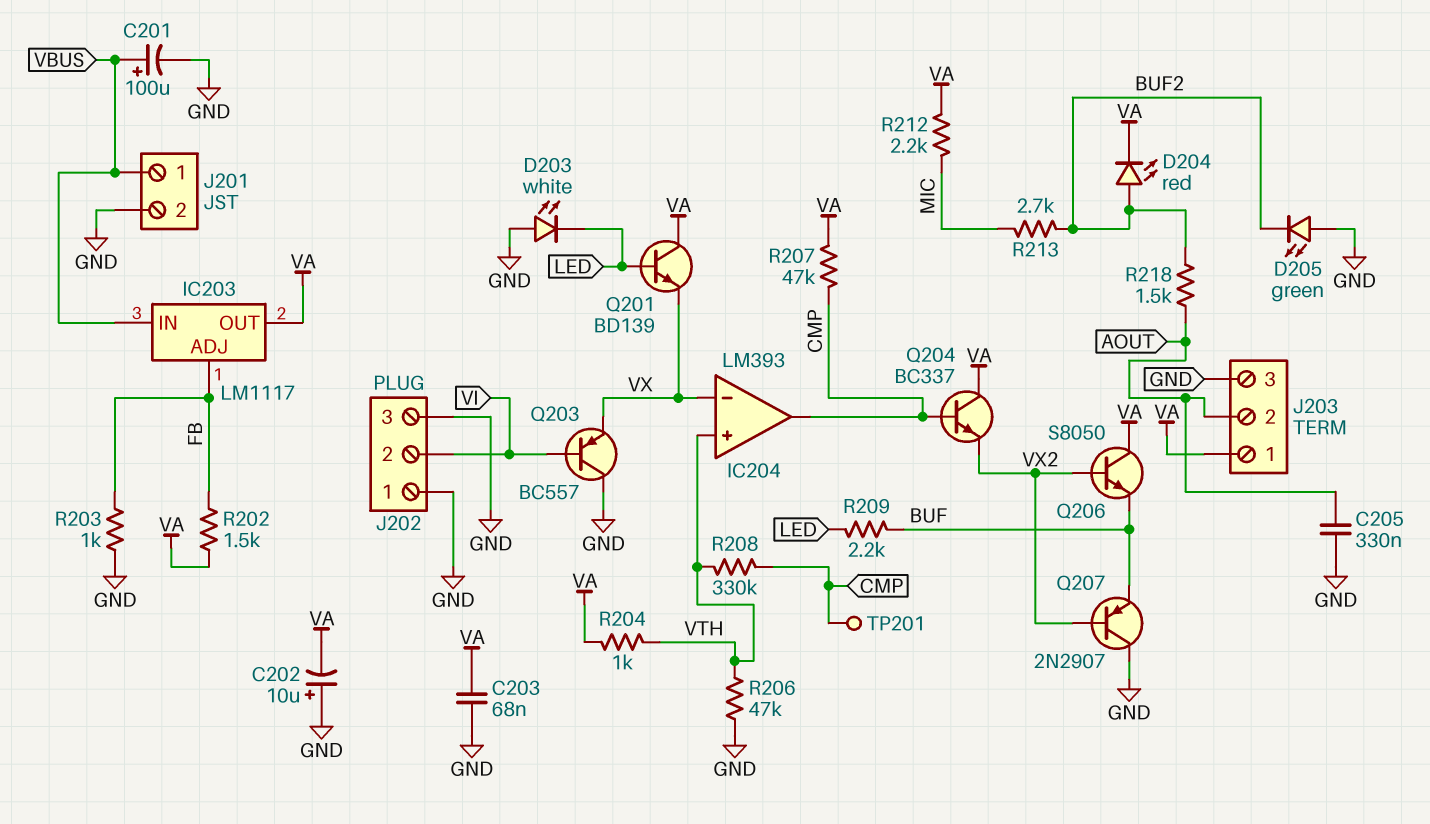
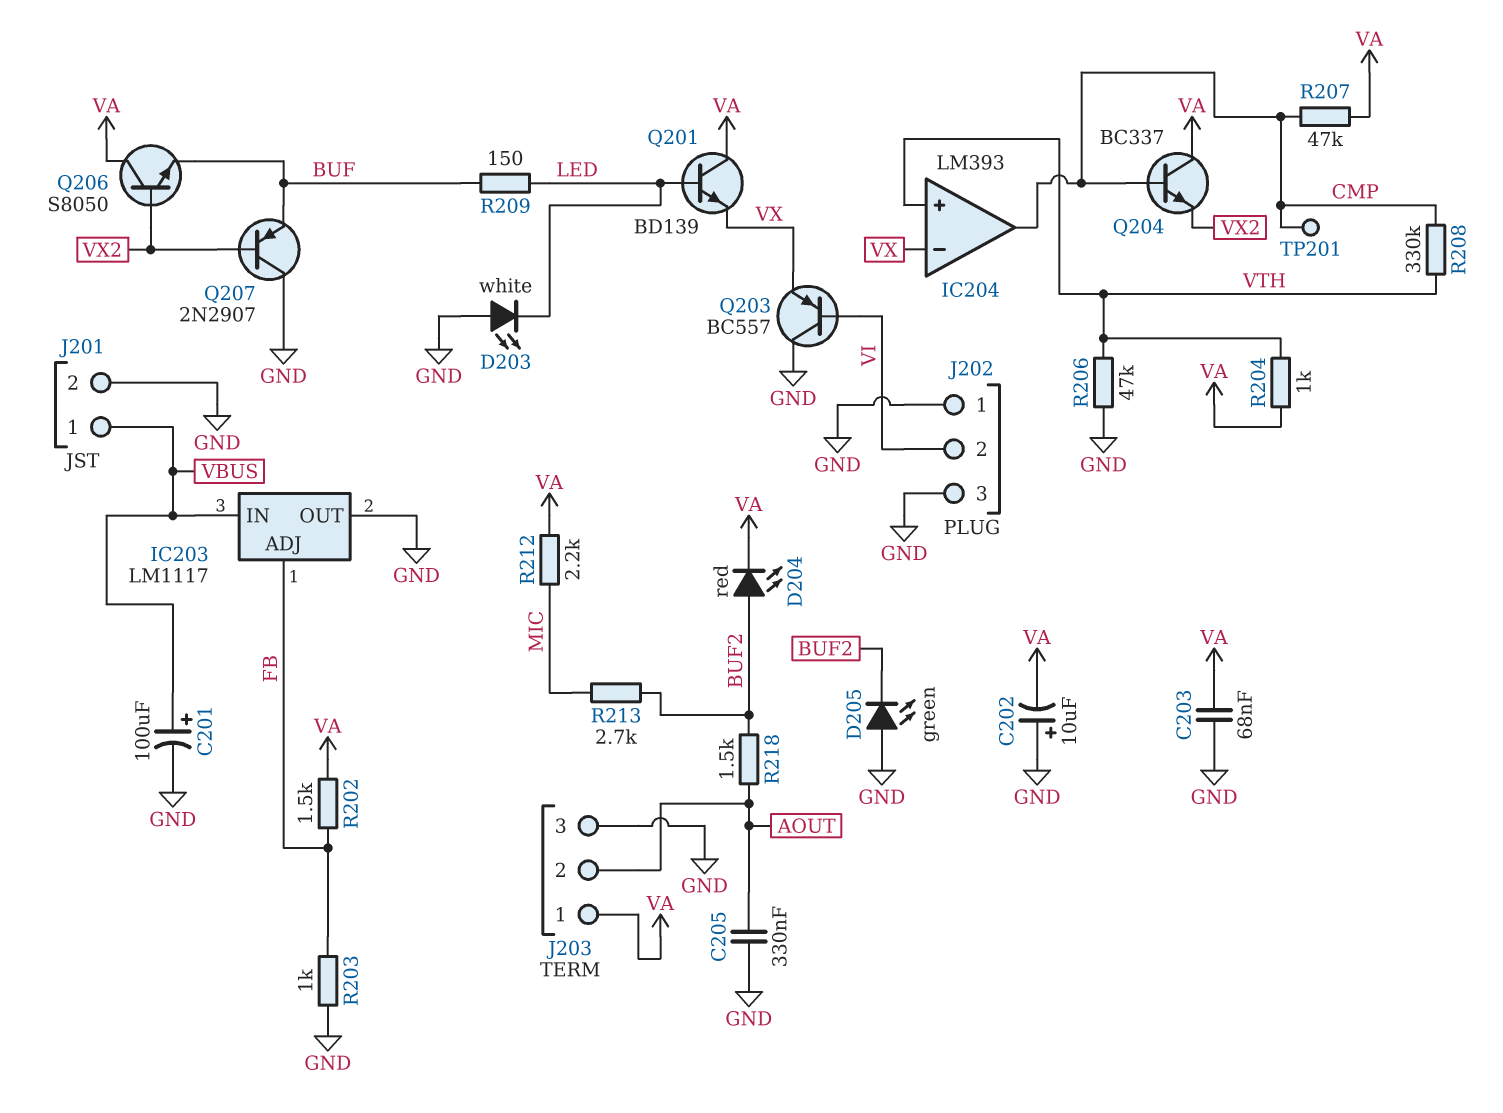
IC203 pin OUT: VA -> GND
R209: 2.2k (BUF, LED) -> 150 (BUF, LED)

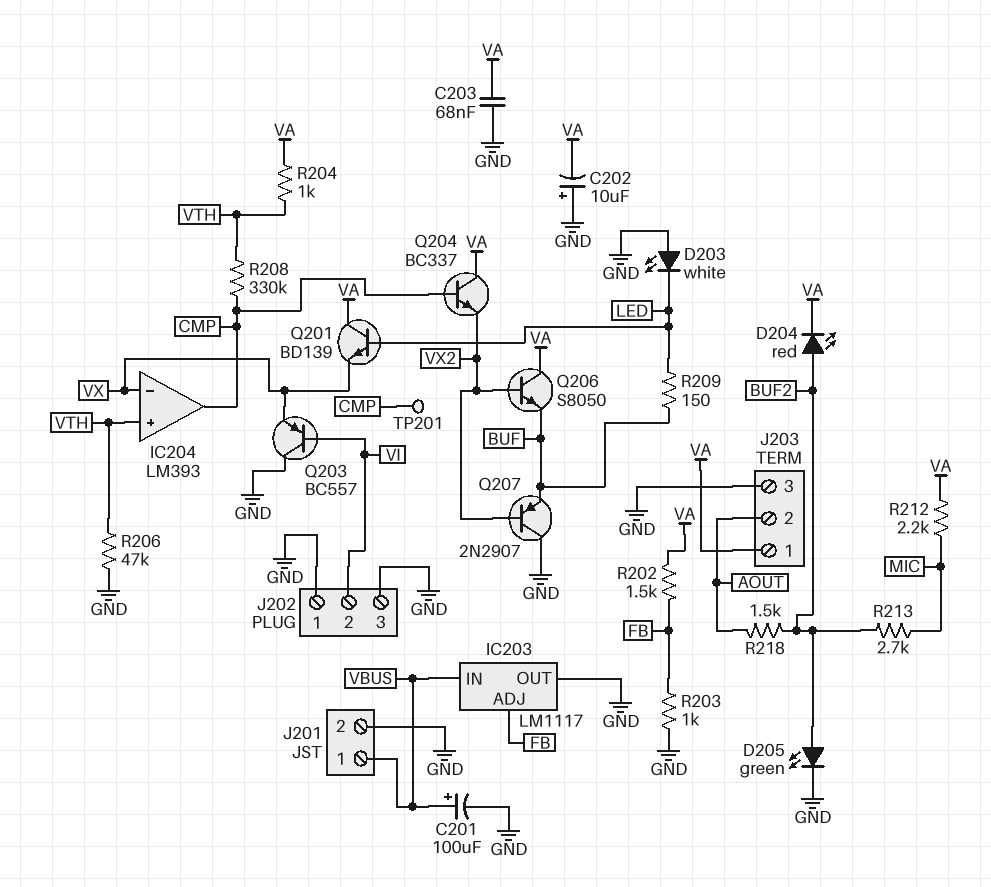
C205: 330nF (AOUT, GND) -> none
D205: LED green (A GND, K BUF2) -> LED green (A BUF2, K GND)
R207: 47k (CMP, VA) -> none

